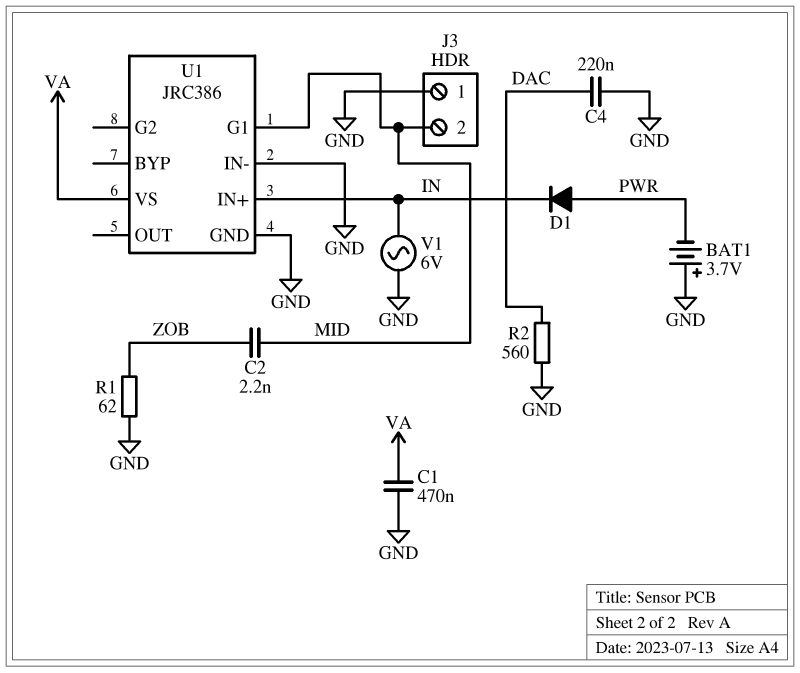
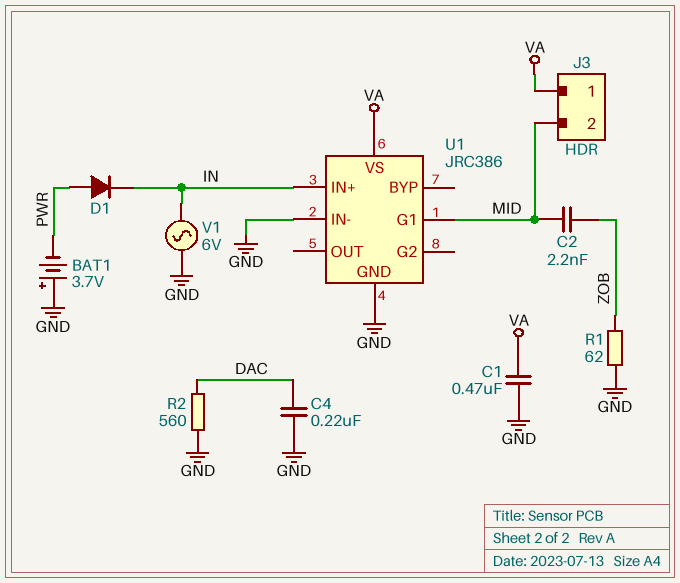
J3 pin 1: GND -> VA

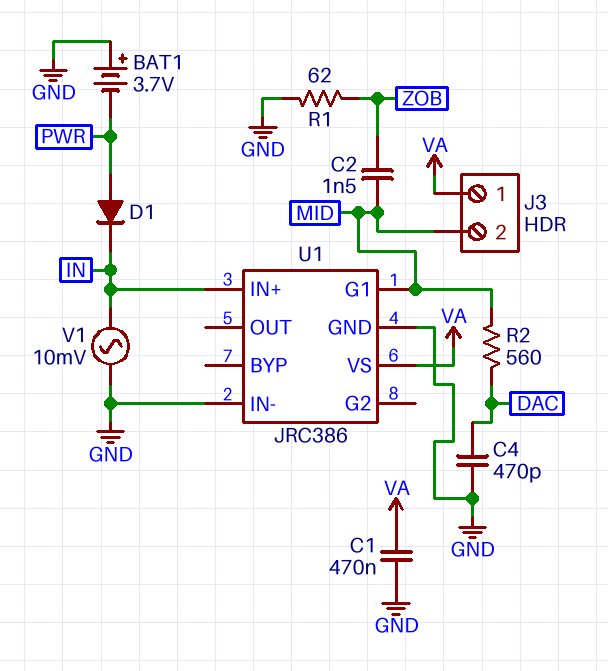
C2: 2.2nF (MID, ZOB) -> 1.5nF (MID, ZOB)
C4: 220nF (DAC, GND) -> 470pF (DAC, GND)
R2: 560 (DAC, GND) -> 560 (DAC, MID)
V1: AC 6V (GND, IN) -> AC 10mV (GND, IN)

